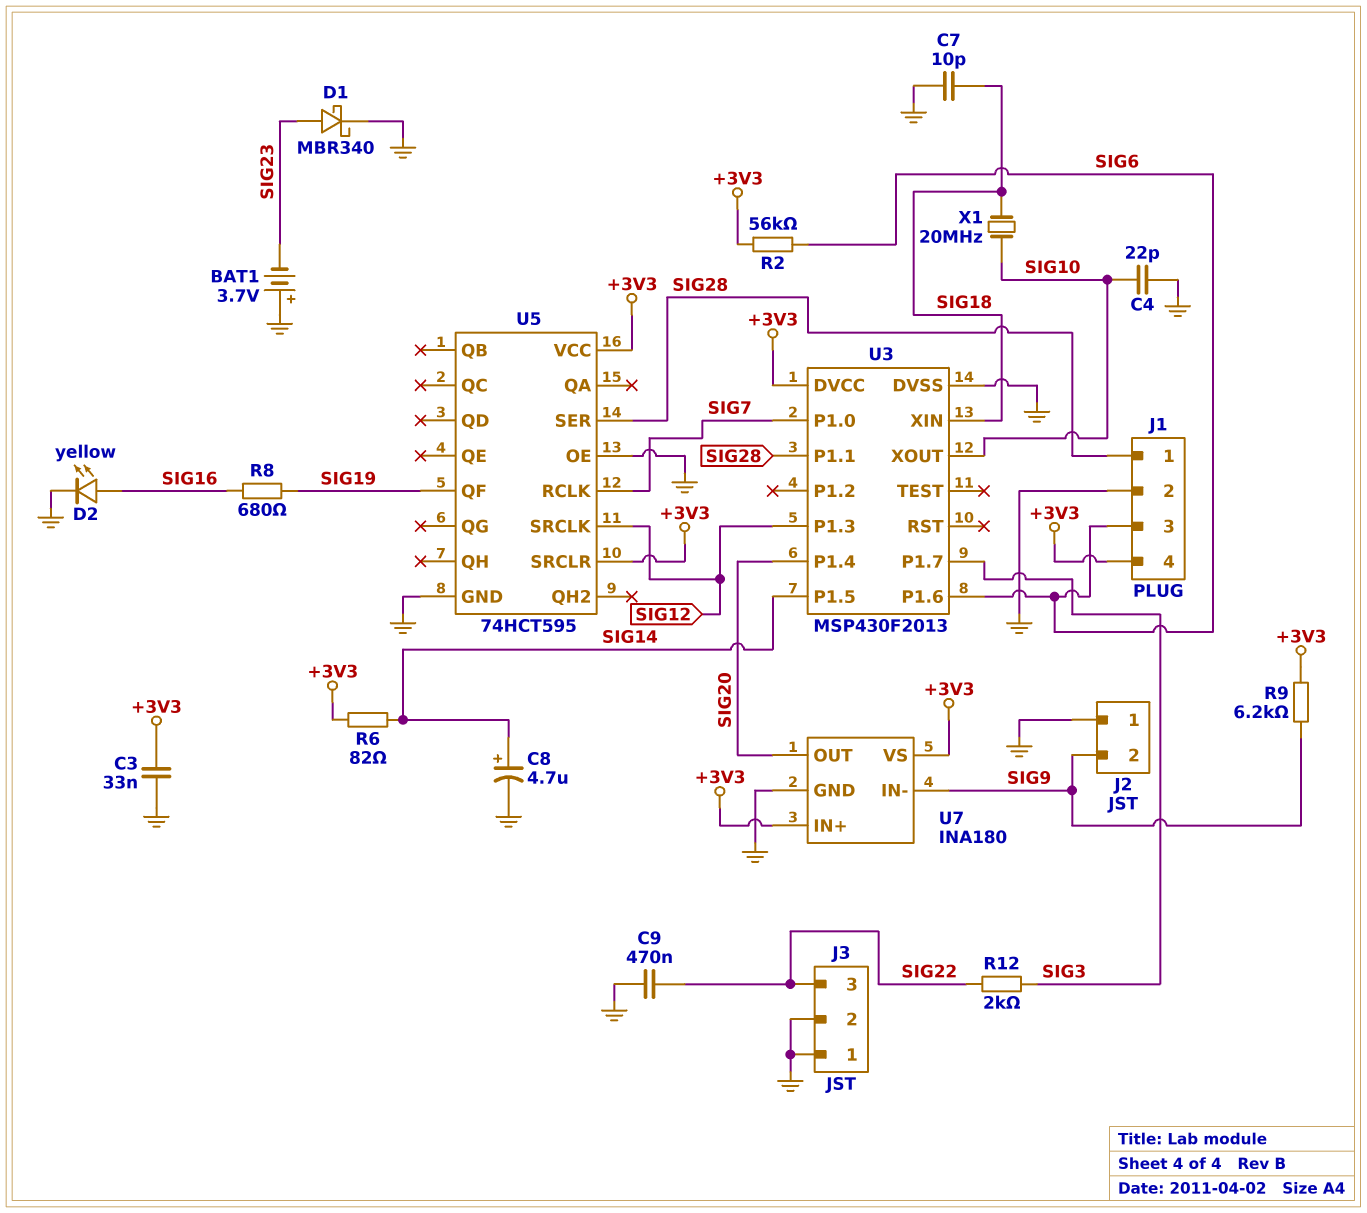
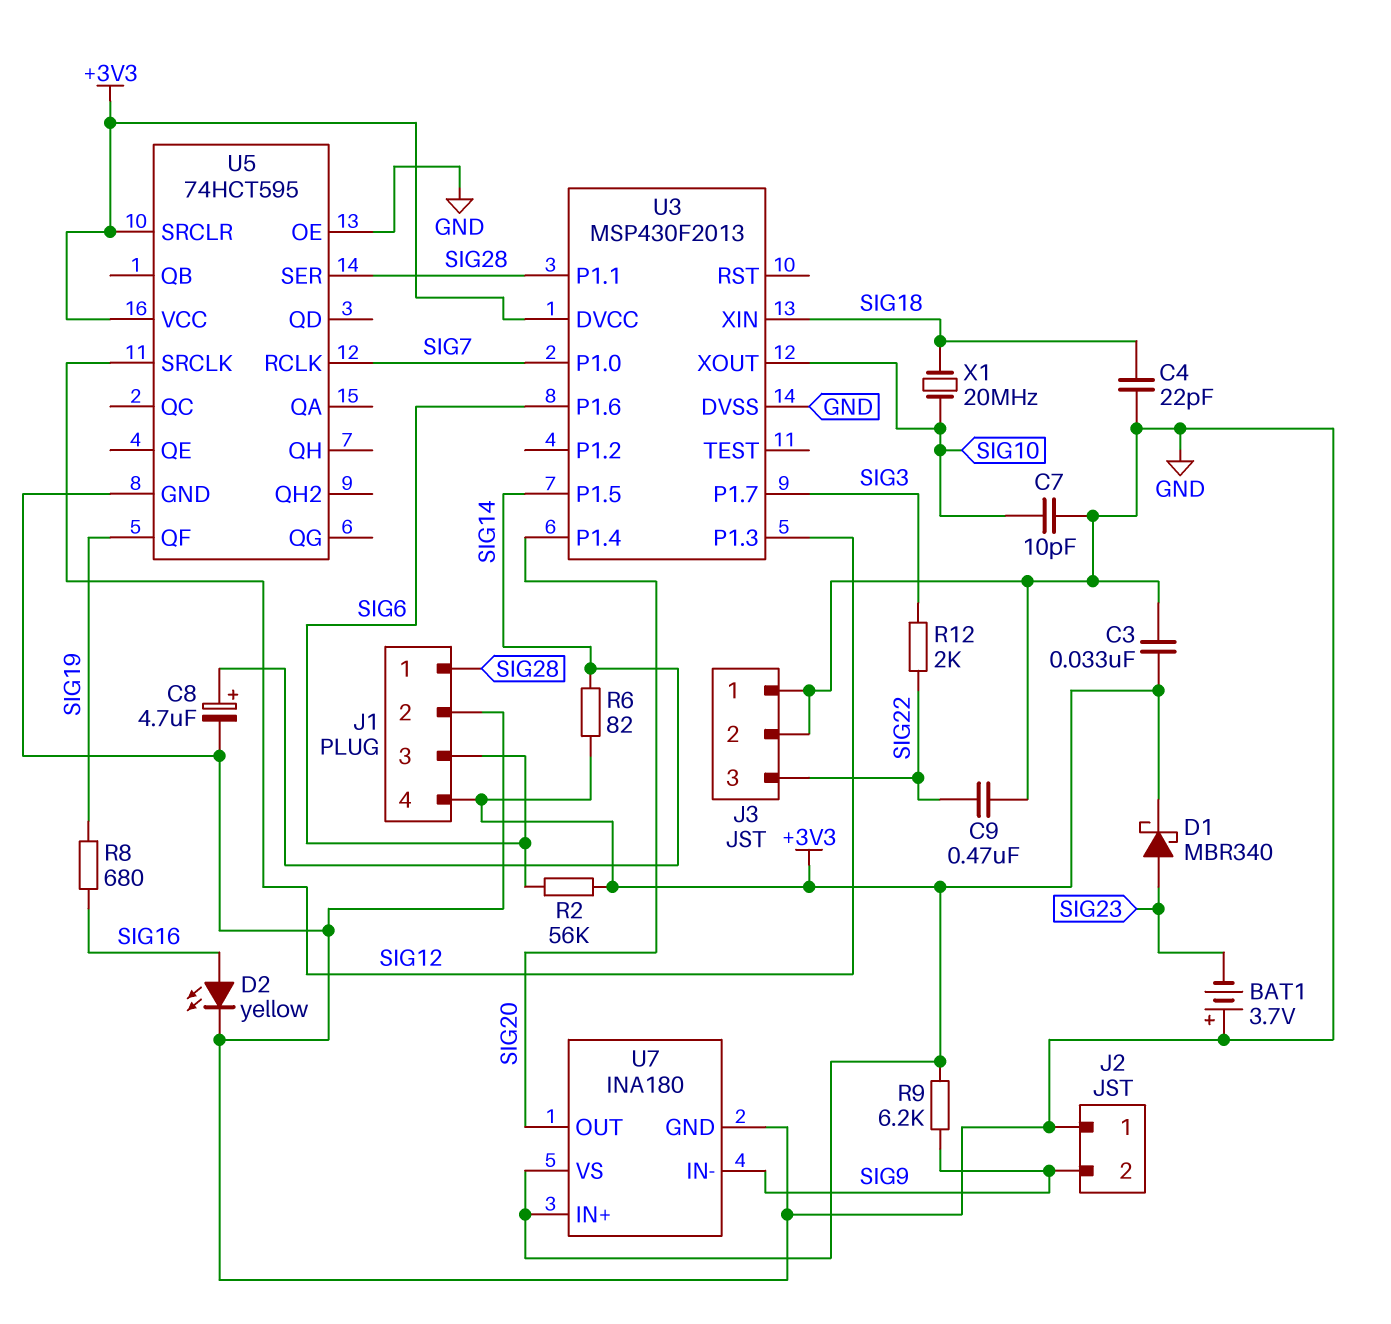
C4: 22pF (GND, SIG10) -> 22pF (GND, SIG18)
C7: 10pF (GND, SIG18) -> 10pF (GND, SIG10)
D1: schottky MBR340 (A SIG23, K GND) -> schottky MBR340 (A SIG23, K +3V3)

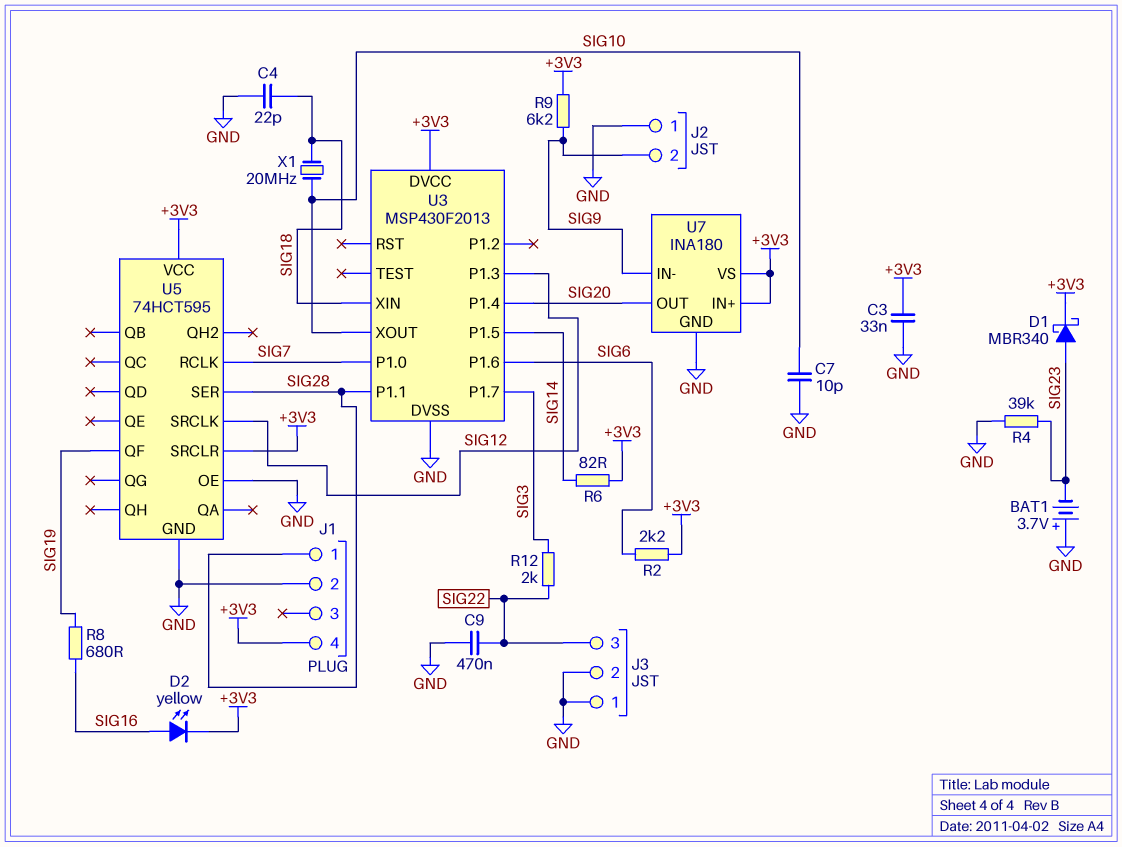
C8: 4.7uF (plus SIG14, minus GND) -> none
D2: LED yellow (A SIG16, K GND) -> LED yellow (A SIG16, K +3V3)
J1 pin 3: SIG6 -> none
R2: 56k (+3V3, SIG6) -> 2.2k (+3V3, SIG6)
R4: none -> 39k (GND, SIG23)

